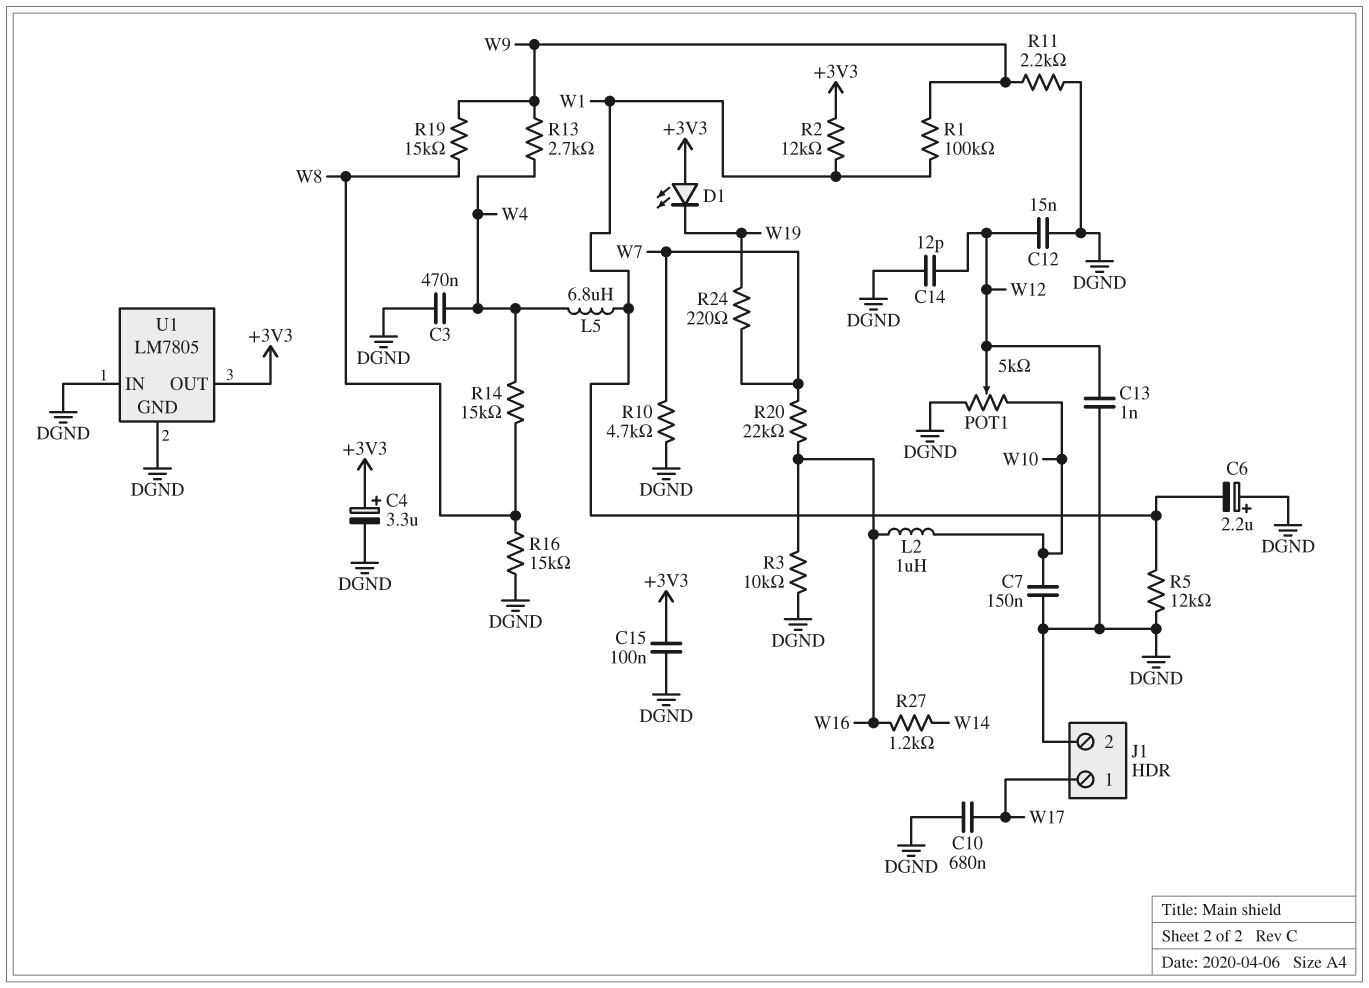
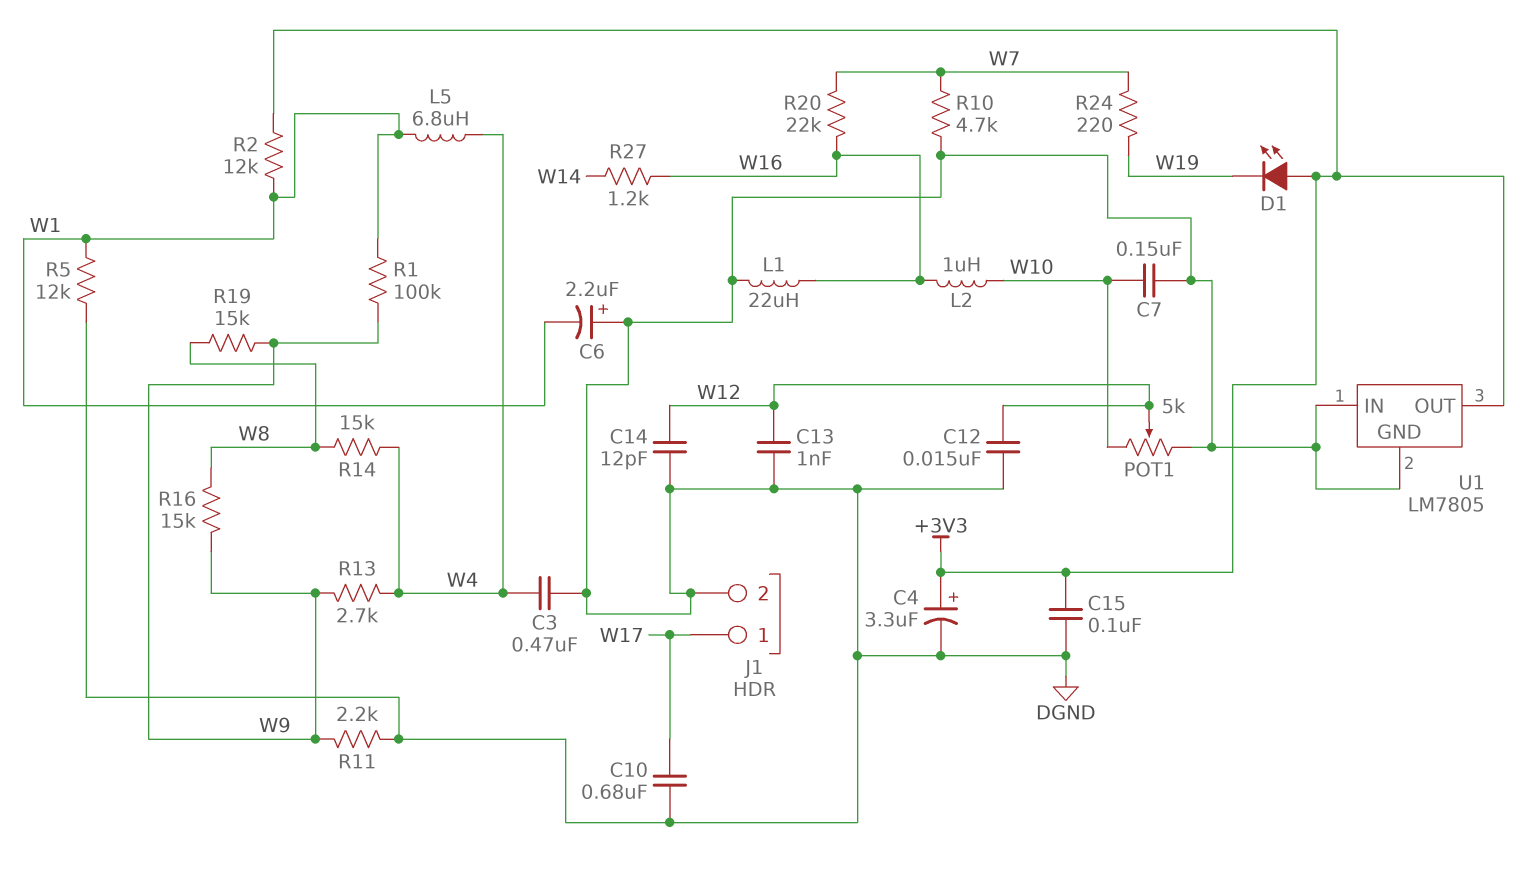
L1: none -> 22uH (DGND, W16)
R3: 10k (DGND, W16) -> none
R16: 15k (DGND, W8) -> 15k (W8, W9)

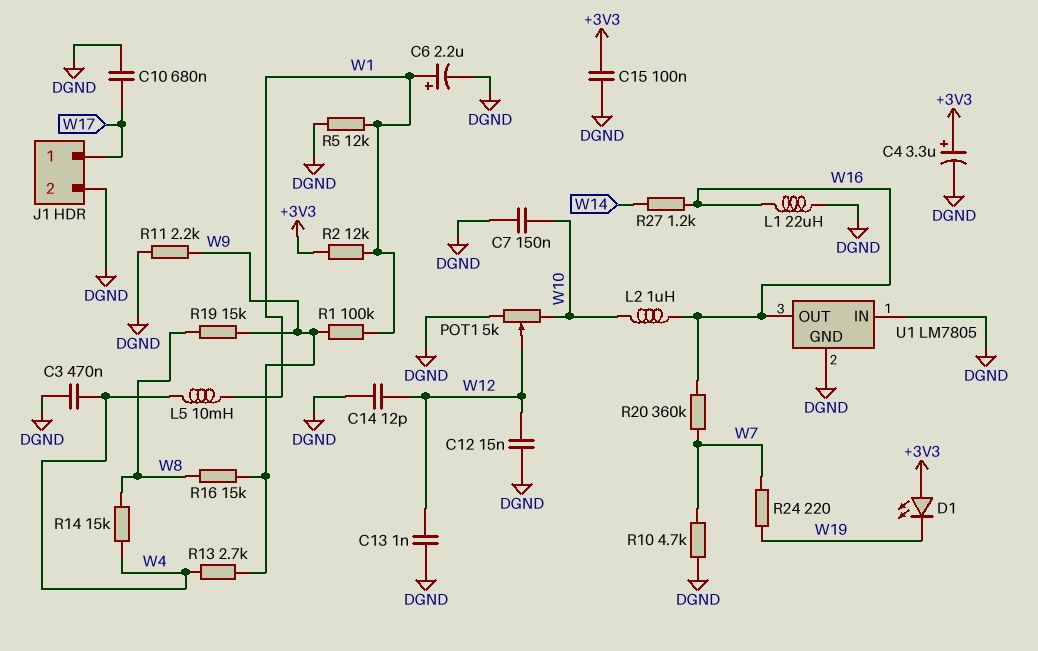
C6: 2.2uF (plus DGND, minus W1) -> 2.2uF (plus W1, minus DGND)
L5: 6.8uH (W1, W4) -> 10mH (W1, W4)
R20: 22k (W7, W16) -> 360k (W7, W16)
U1 pin OUT: +3V3 -> W16

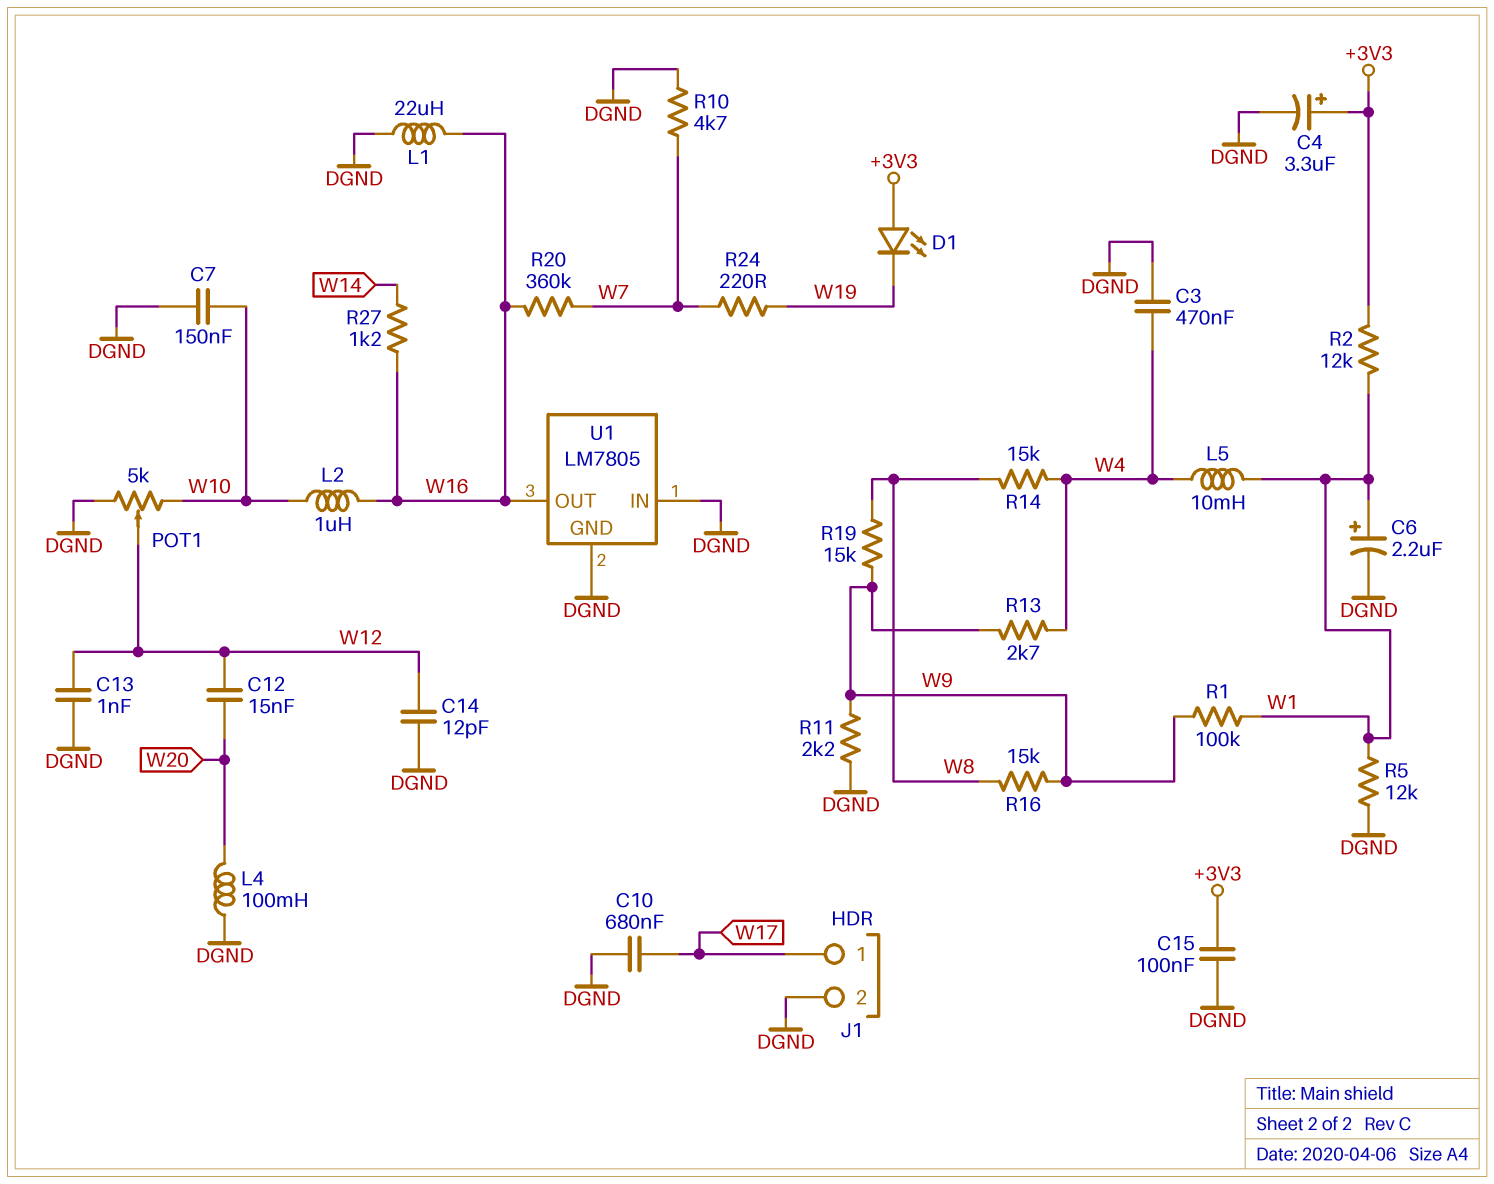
C12: 15nF (DGND, W12) -> 15nF (W12, W20)
L4: none -> 100mH (DGND, W20)

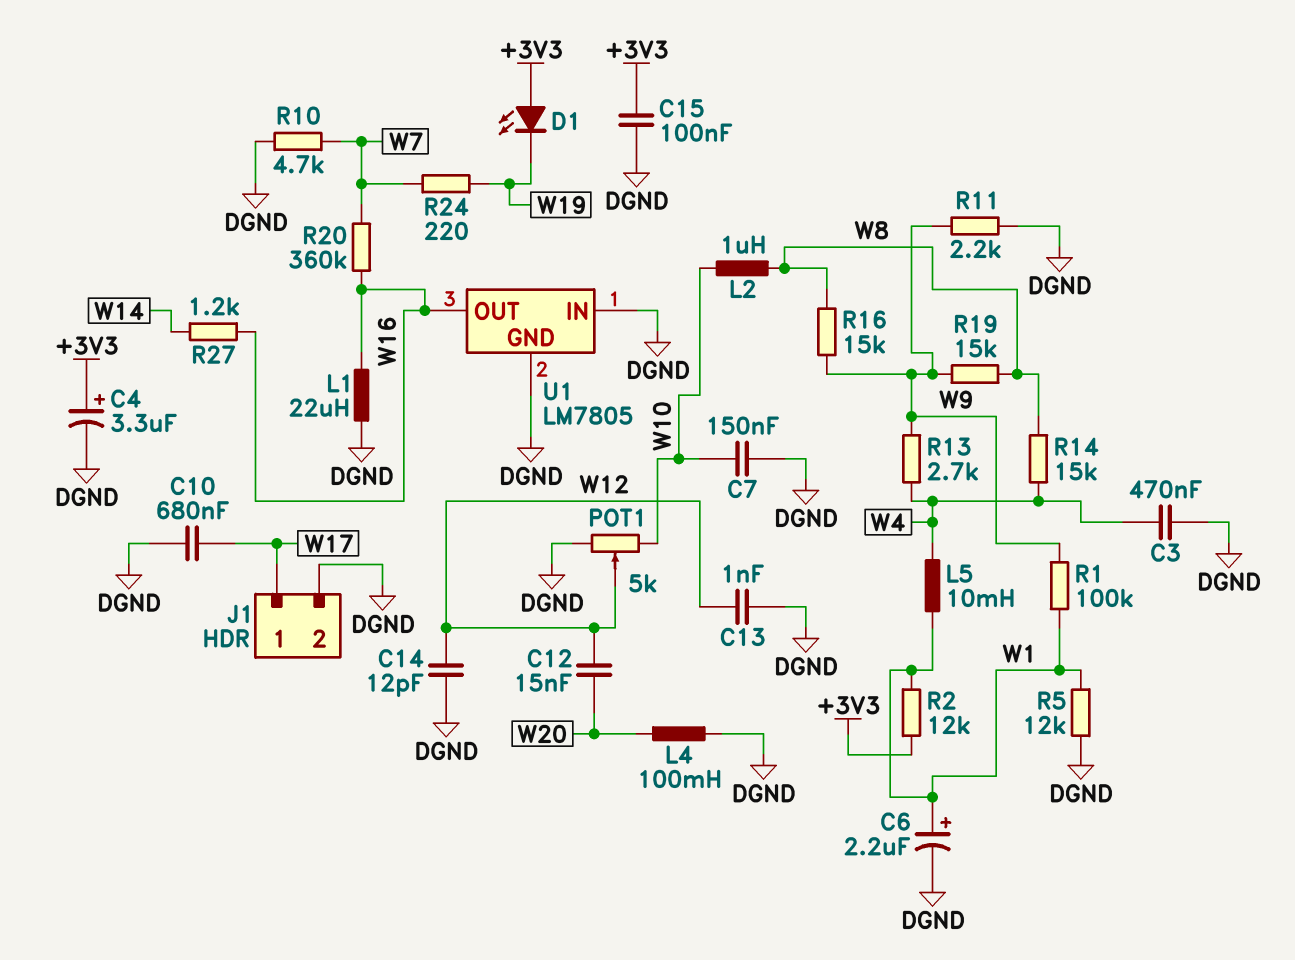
L2: 1uH (W10, W16) -> 1uH (W8, W10)

